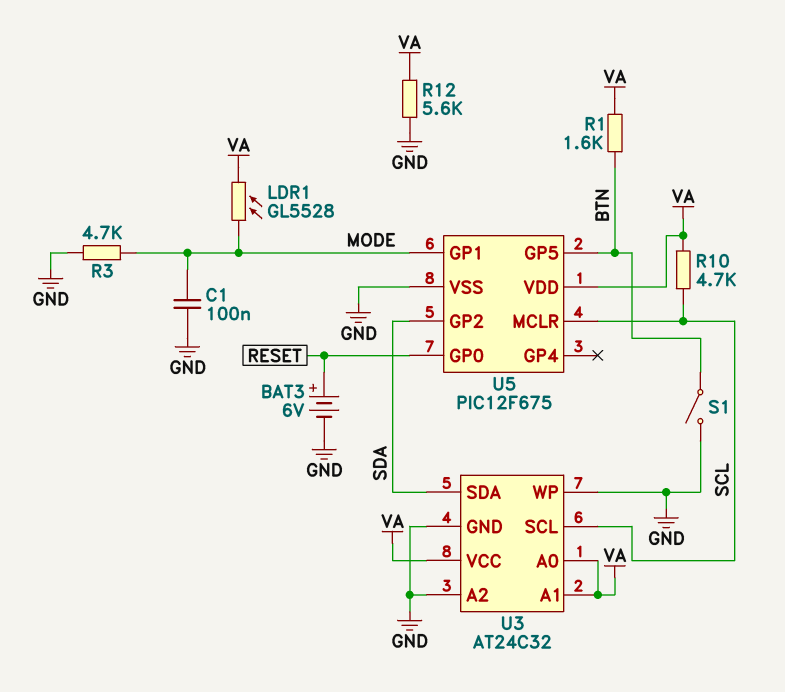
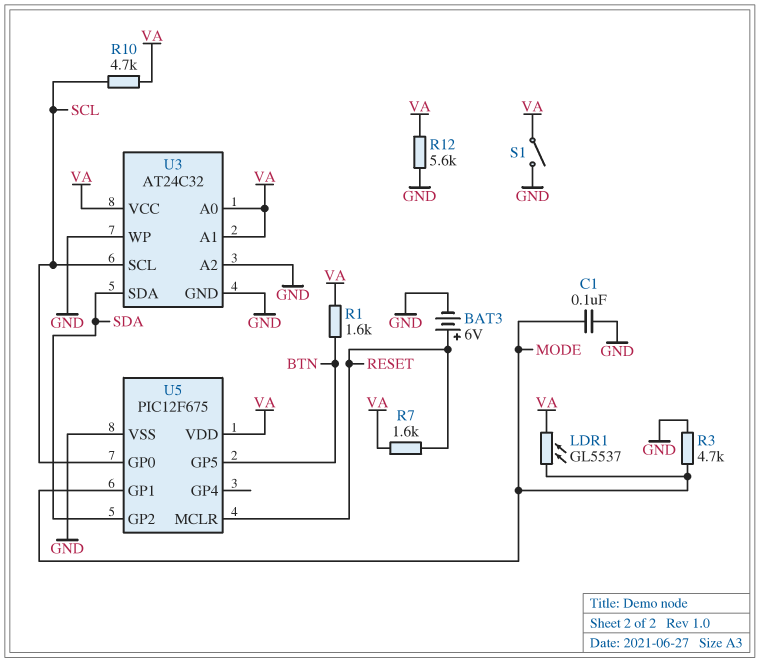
LDR1: GL5528 (MODE, VA) -> GL5537 (MODE, VA)
R7: none -> 1.6k (RESET, VA)
S1: switch (BTN, GND) -> switch (GND, VA)
U5 pin GP0: RESET -> SCL
U5 pin MCLR: SCL -> RESET

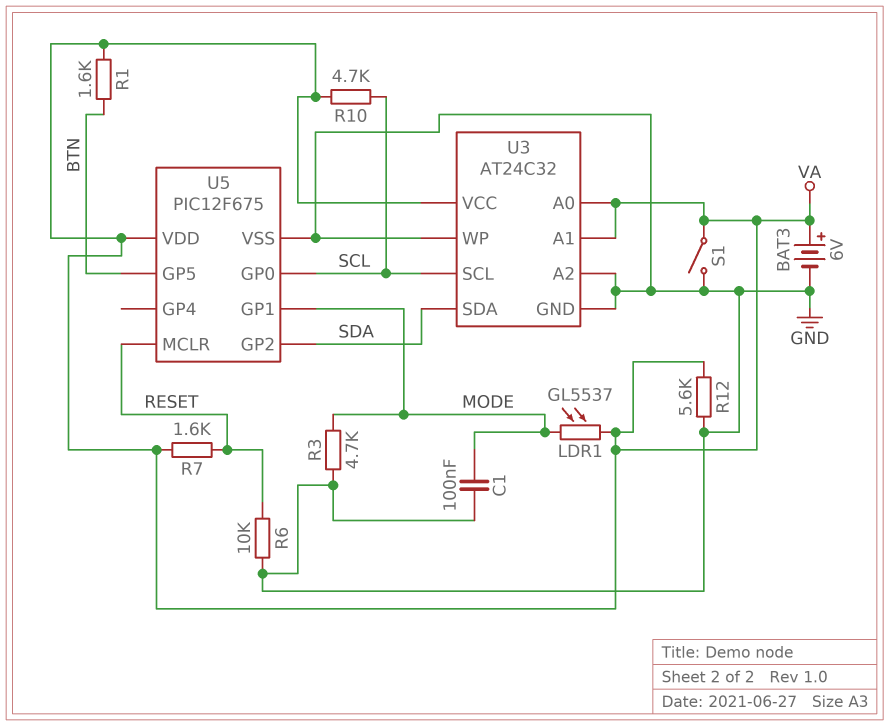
BAT3: 6V (plus RESET, minus GND) -> 6V (plus VA, minus GND)
R6: none -> 10k (GND, RESET)

